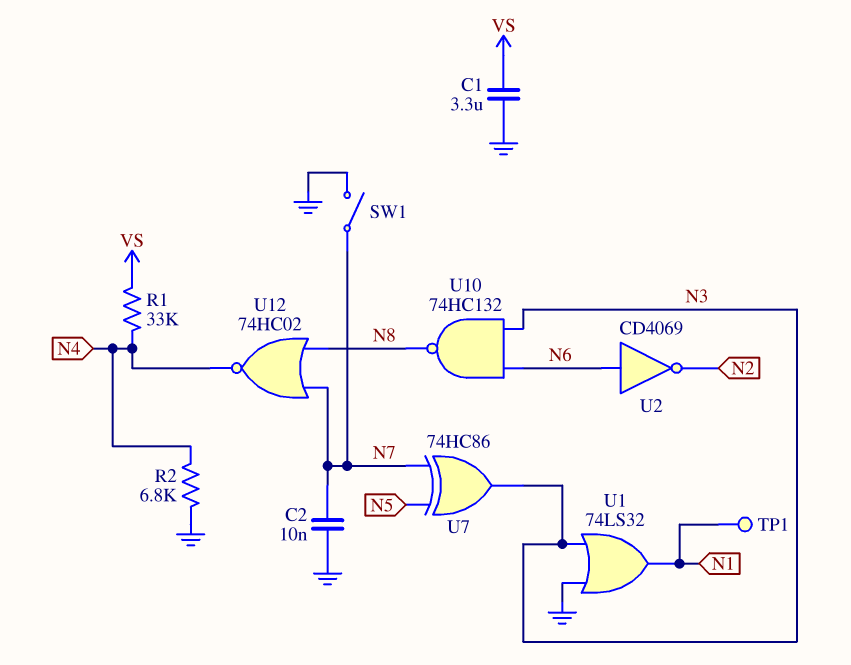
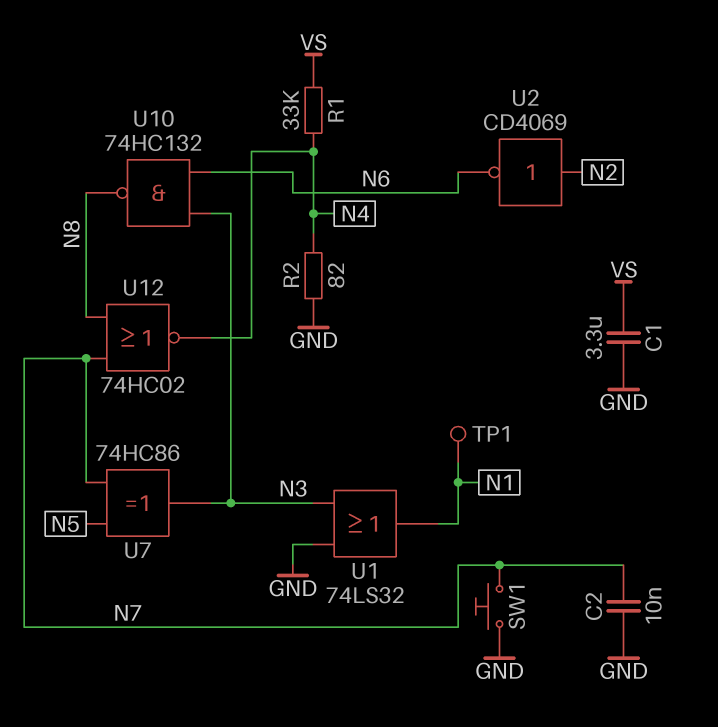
R2: 6.8k (GND, N4) -> 82 (GND, N4)
SW1: switch (GND, N7) -> button (GND, N7)
U2: NOT CD4069 (in N6, out N2) -> NOT CD4069 (in N2, out N6)

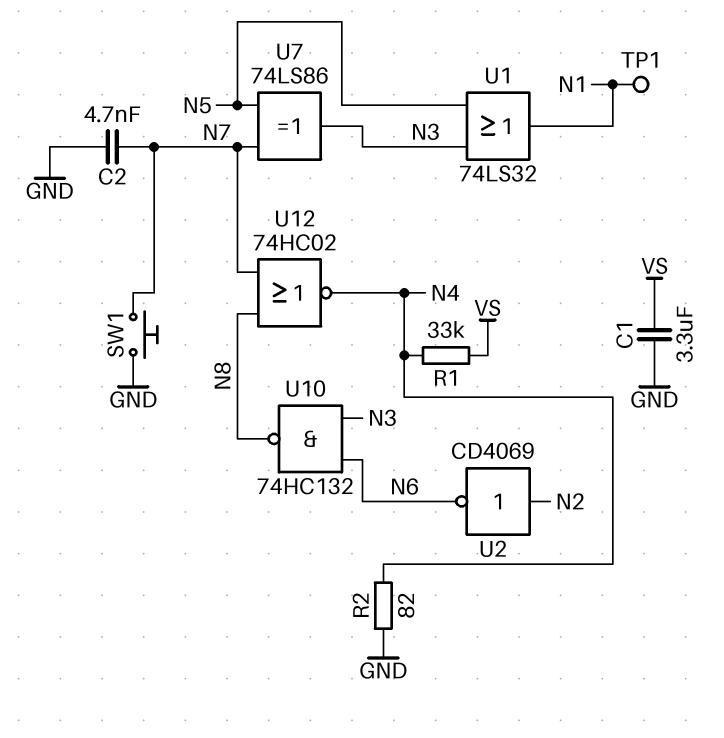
C2: 10nF (GND, N7) -> 4.7nF (GND, N7)
U1: OR 74LS32 (in GND, in N3, out N1) -> OR 74LS32 (in N3, in N5, out N1)
U7: XOR 74HC86 (in N5, in N7, out N3) -> XOR 74LS86 (in N5, in N7, out N3)

